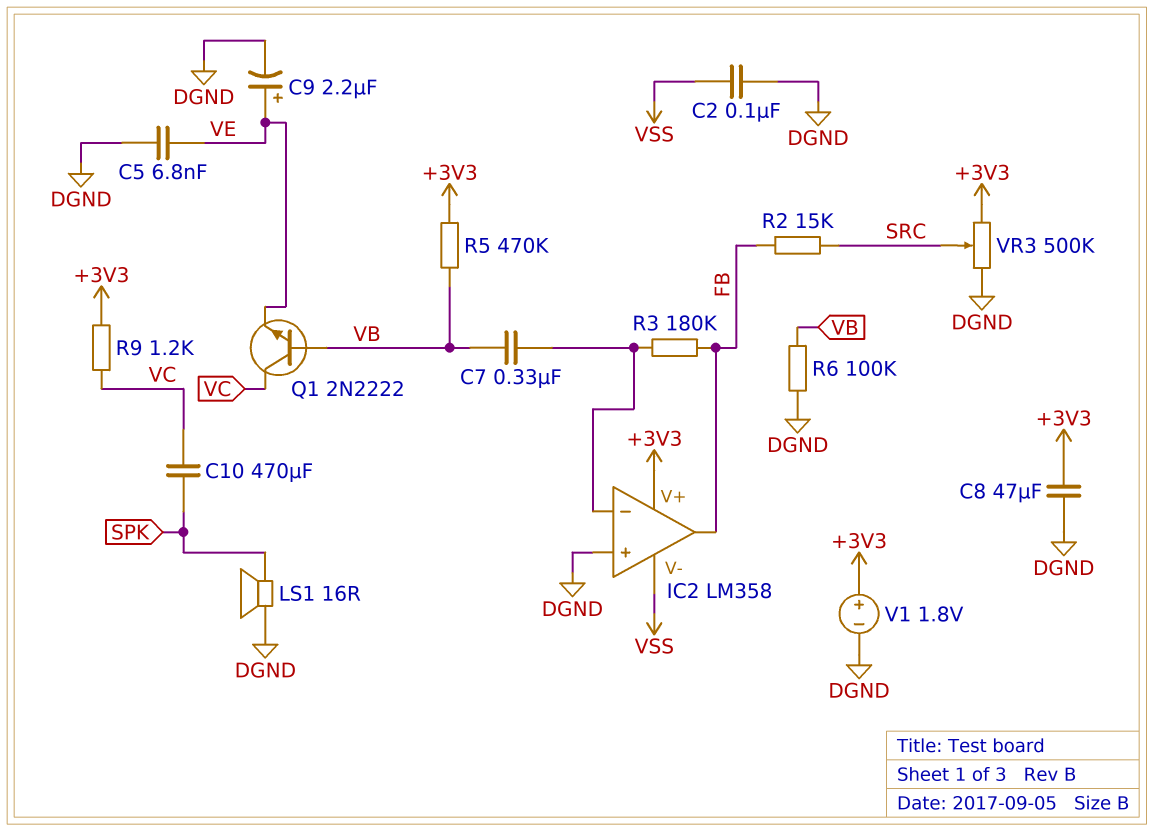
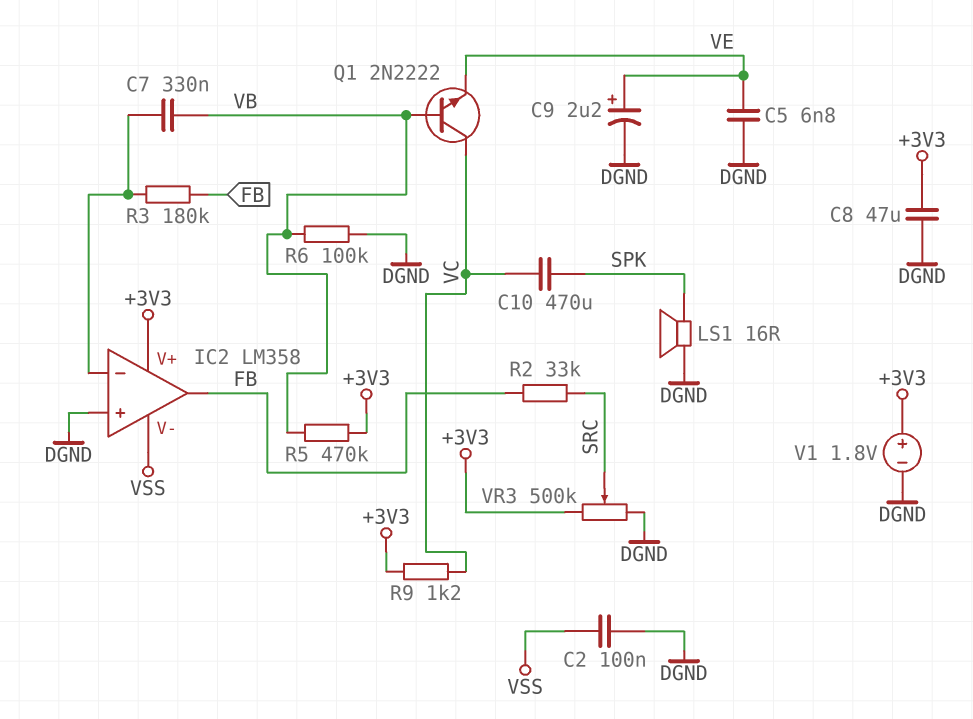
R2: 15k (FB, SRC) -> 33k (FB, SRC)

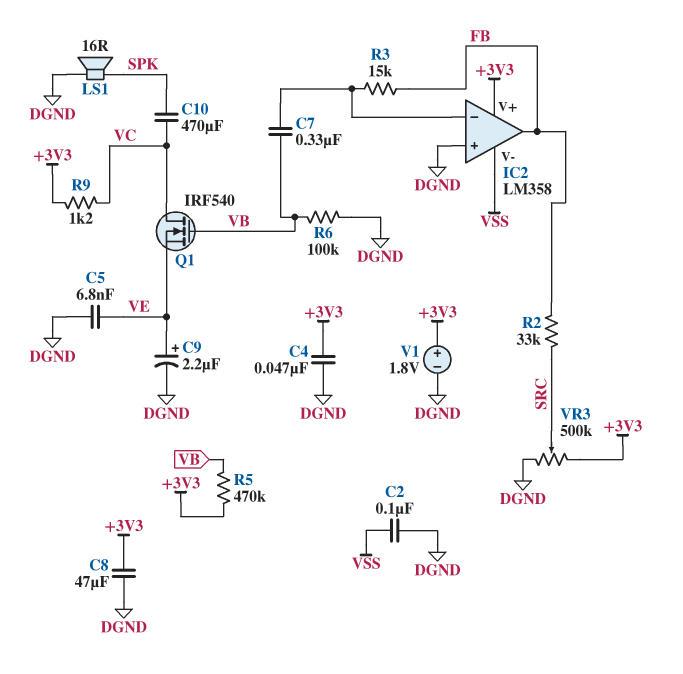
C4: none -> 47nF (+3V3, DGND)
Q1: NPN 2N2222 (B VB, C VC, E VE) -> NMOS IRF540 (G VB, D VC, S VE)
R3: 180k (FB, IC2/in-) -> 15k (FB, IC2/in-)

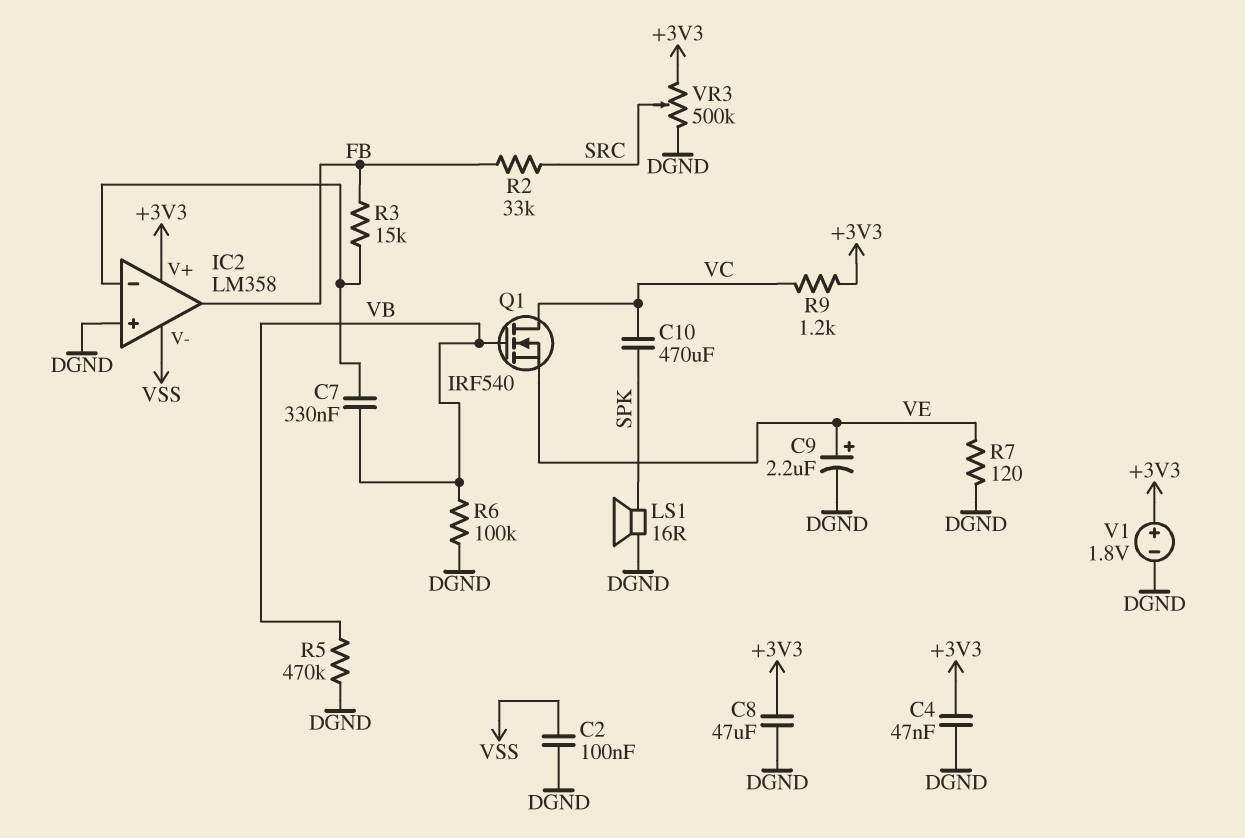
C5: 6.8nF (DGND, VE) -> none
R5: 470k (+3V3, VB) -> 470k (DGND, VB)
R7: none -> 120 (DGND, VE)

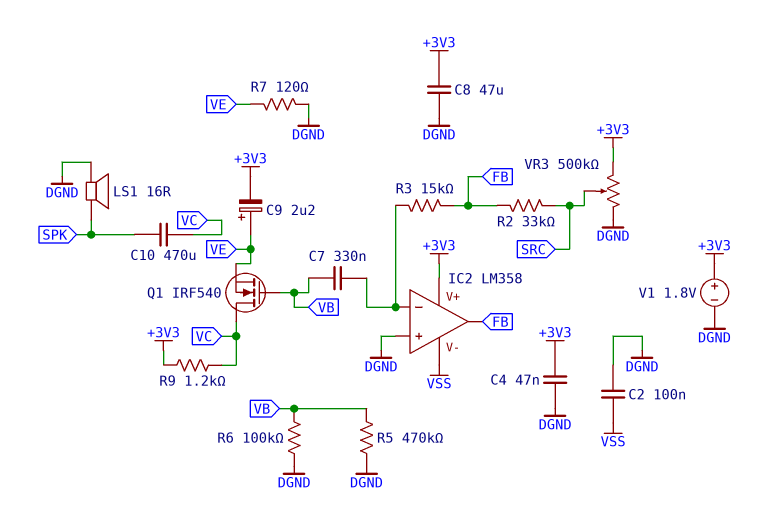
C9: 2.2uF (plus VE, minus DGND) -> 2.2uF (plus VE, minus +3V3)

